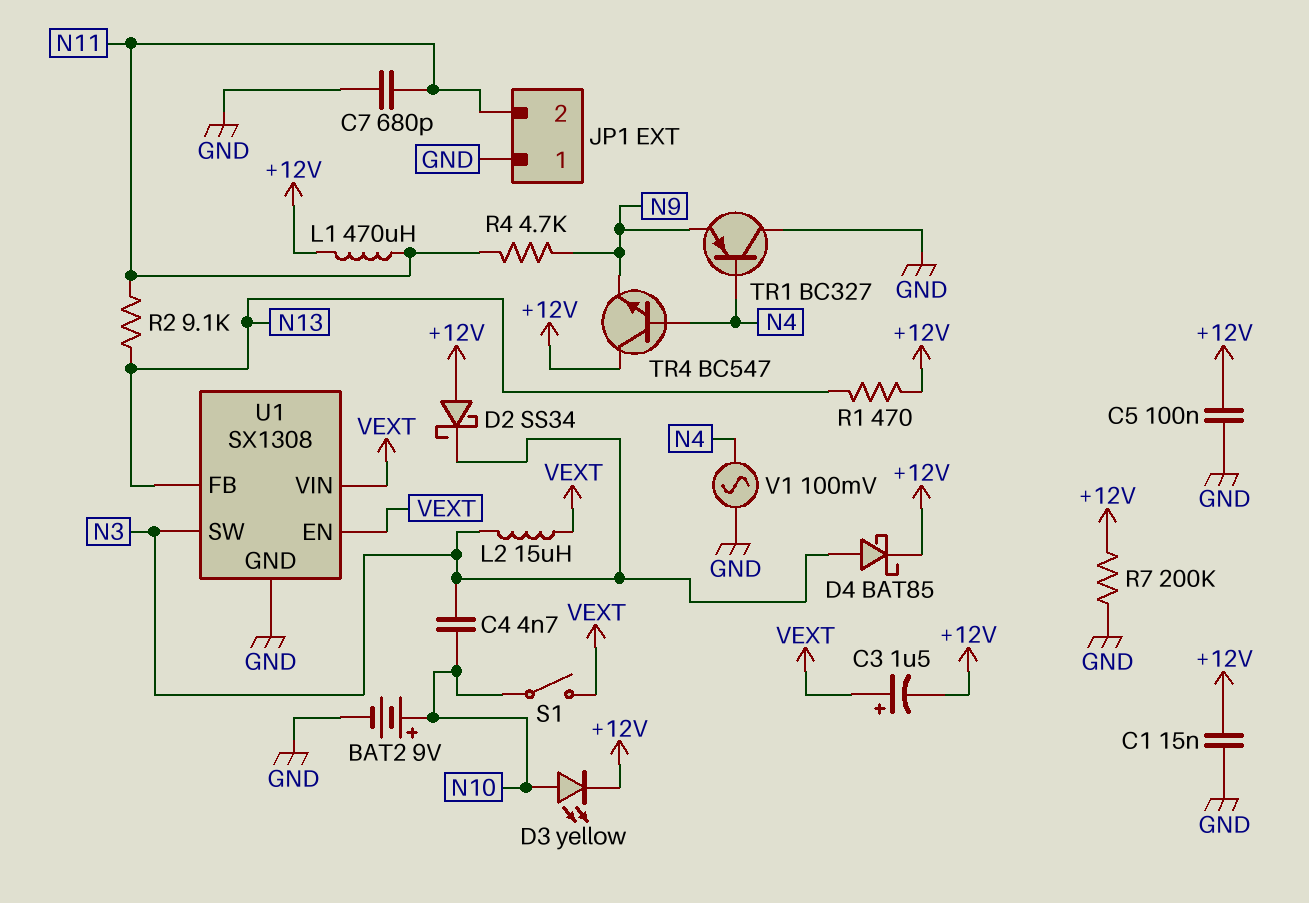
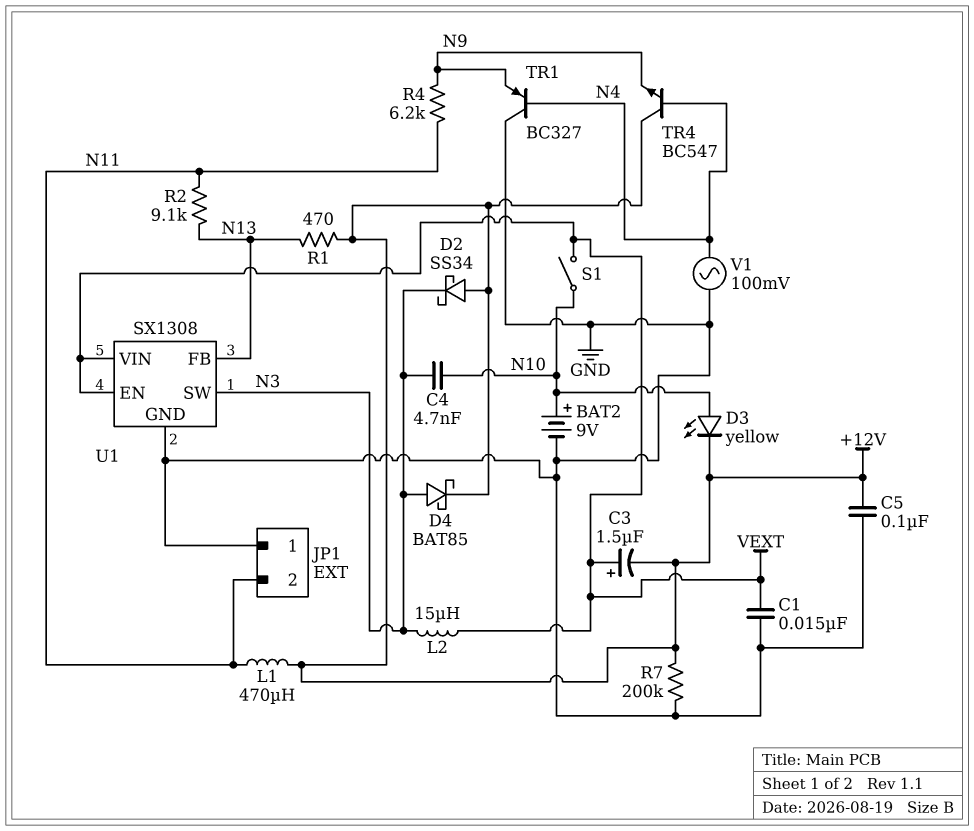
C1: 15nF (+12V, GND) -> 15nF (GND, VEXT)
C7: 680pF (GND, N11) -> none
R4: 4.7k (N9, N11) -> 6.2k (N9, N11)

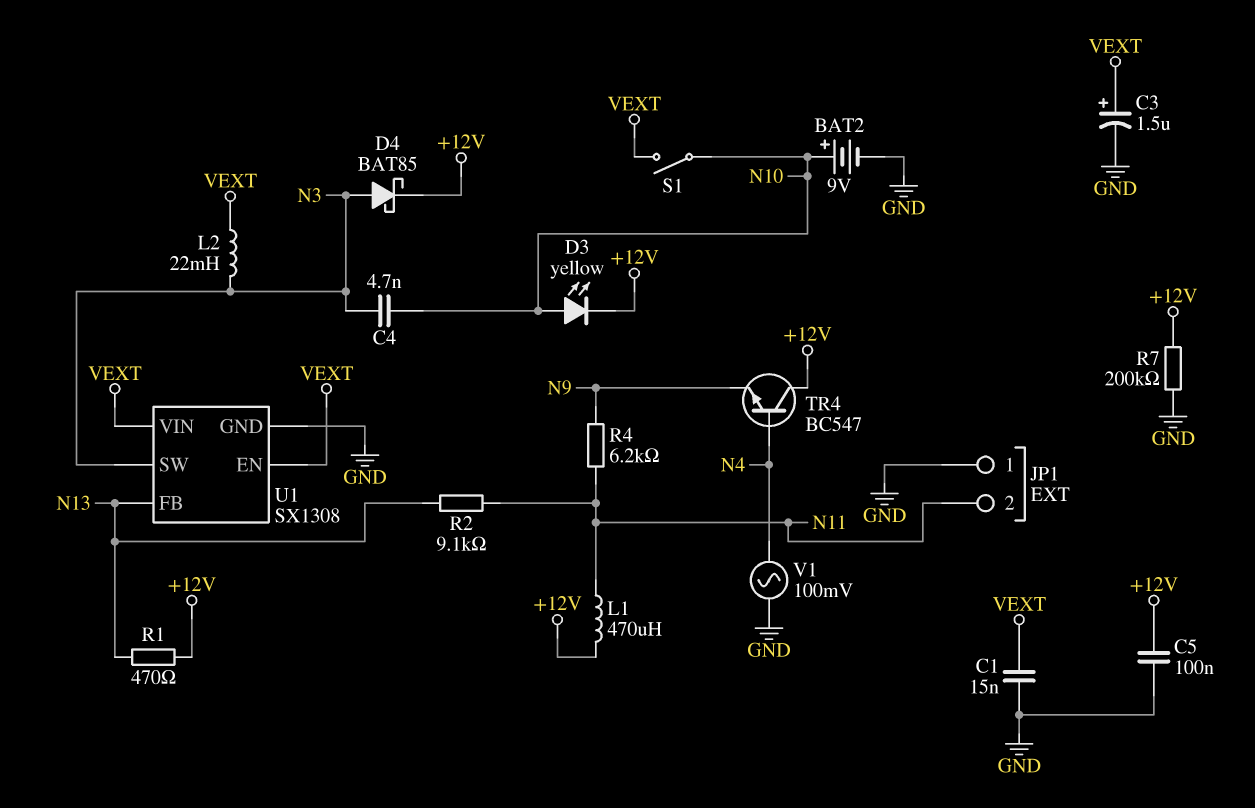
C3: 1.5uF (plus VEXT, minus +12V) -> 1.5uF (plus VEXT, minus GND)
D2: schottky SS34 (A +12V, K N3) -> none
L2: 15uH (N3, VEXT) -> 22mH (N3, VEXT)
TR1: PNP BC327 (B N4, C GND, E N9) -> none

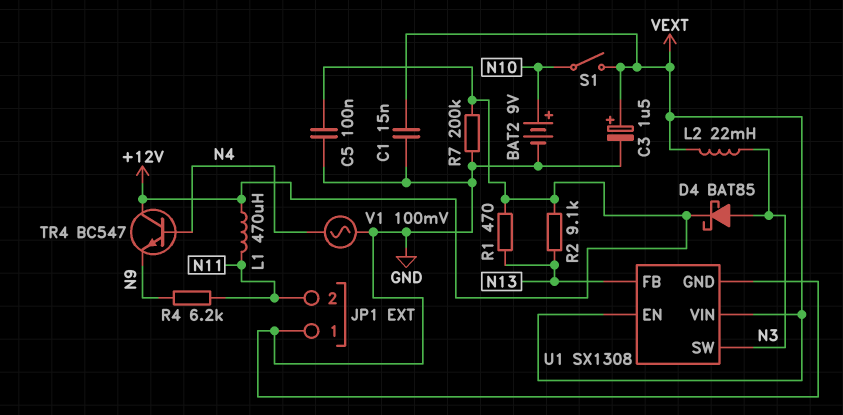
C4: 4.7nF (N3, N10) -> none
D3: LED yellow (A N10, K +12V) -> none
R2: 9.1k (N11, N13) -> 9.1k (+12V, N13)

